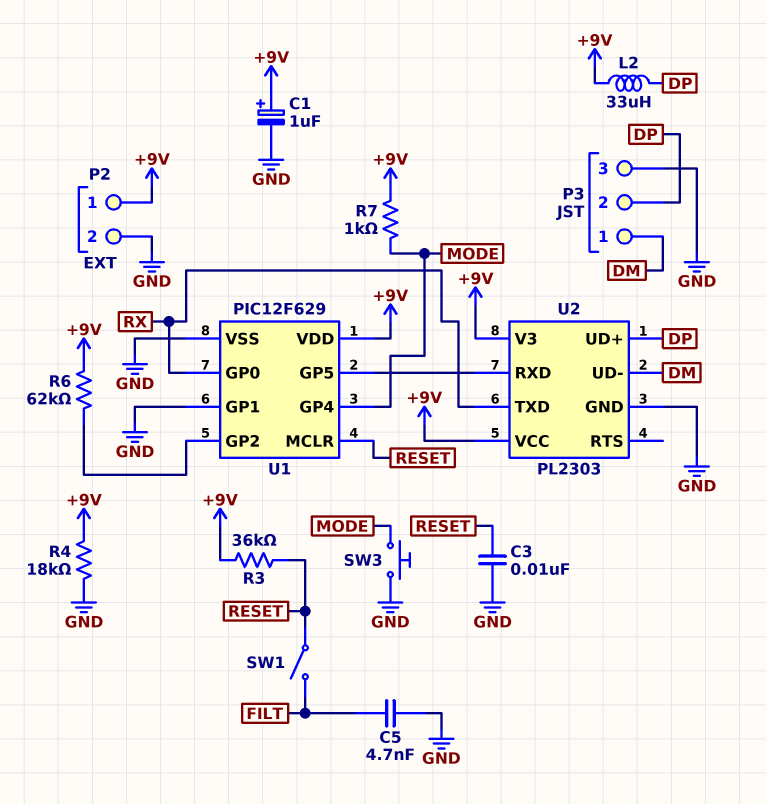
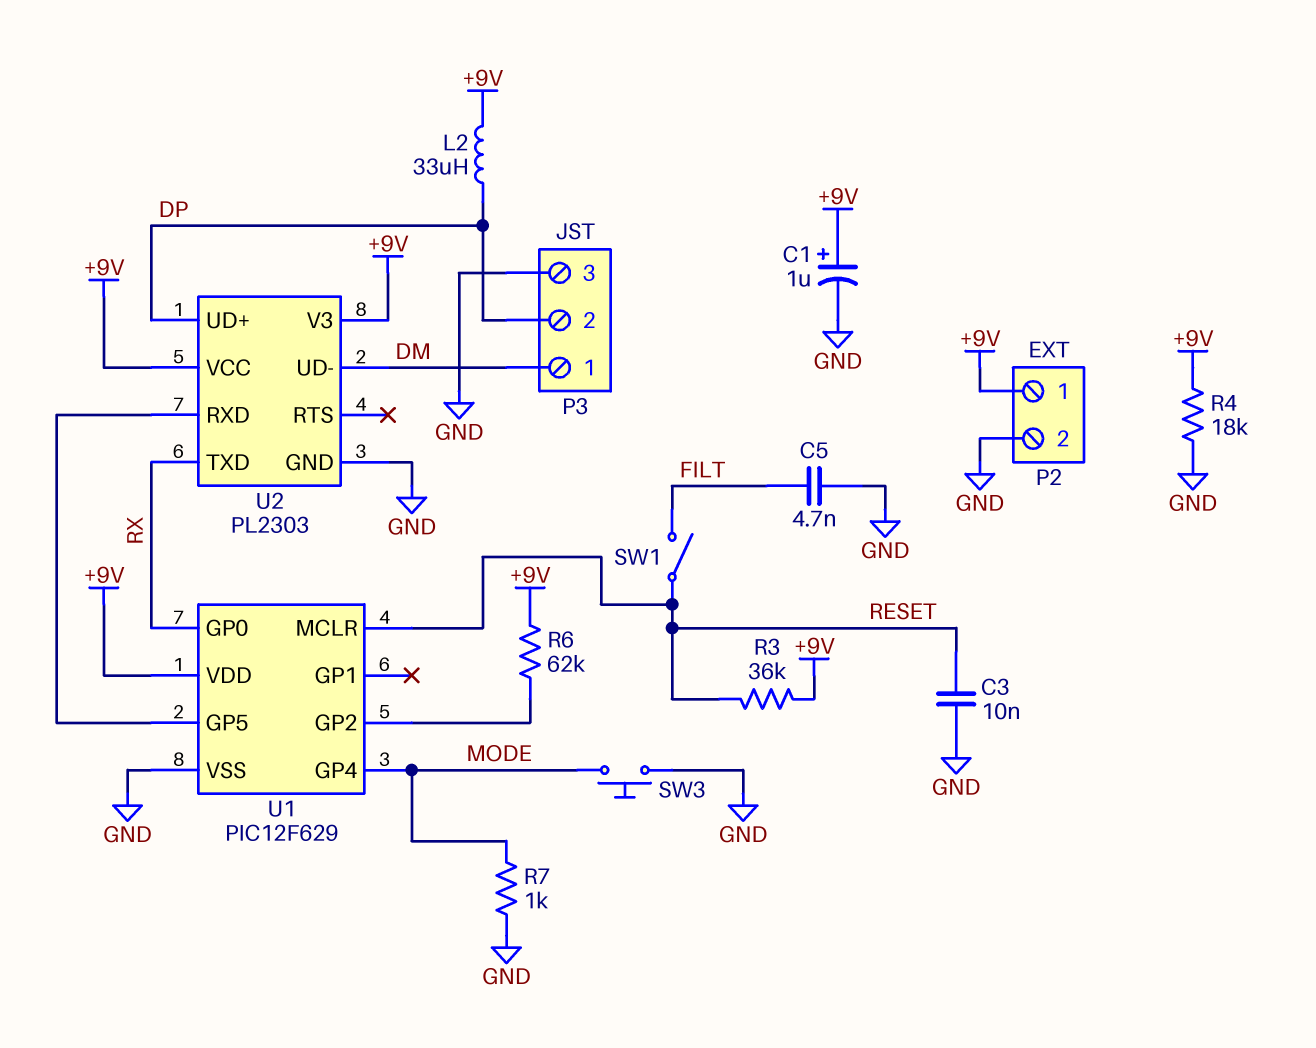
R7: 1k (+9V, MODE) -> 1k (GND, MODE)
U1 pin GP1: GND -> none

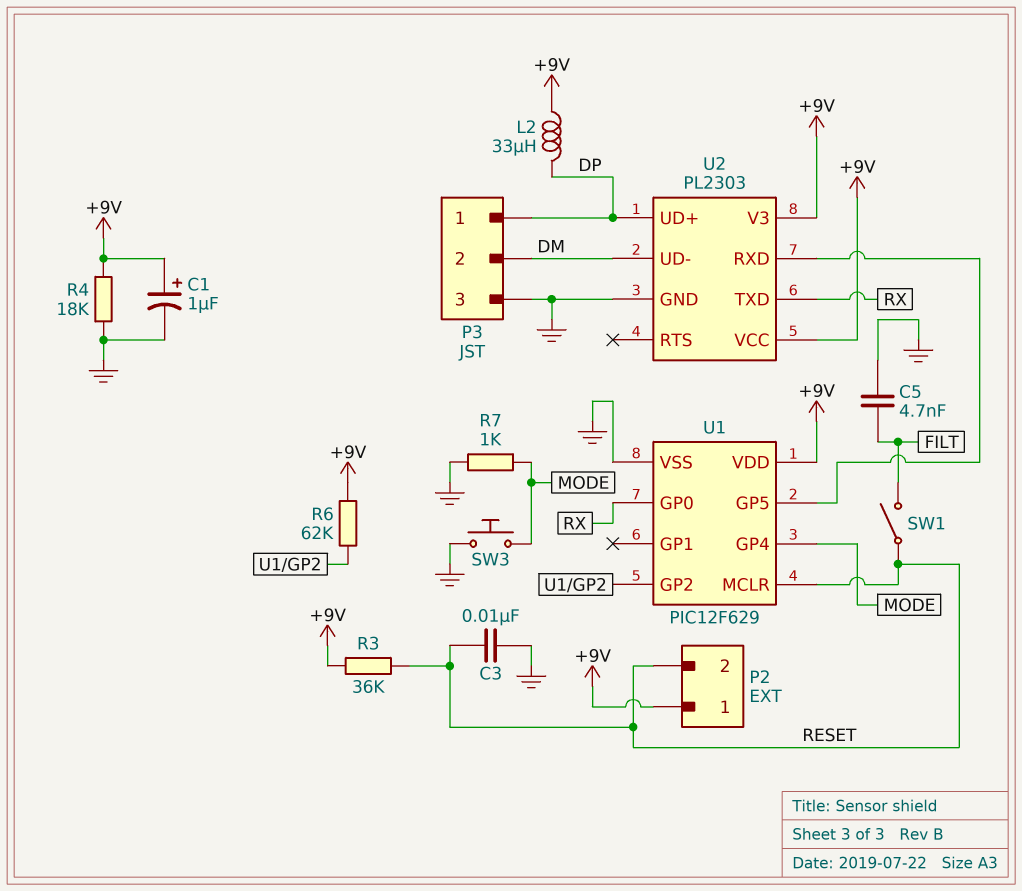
P2 pin 2: GND -> RESET
P3 pin 1: DM -> DP
P3 pin 2: DP -> DM

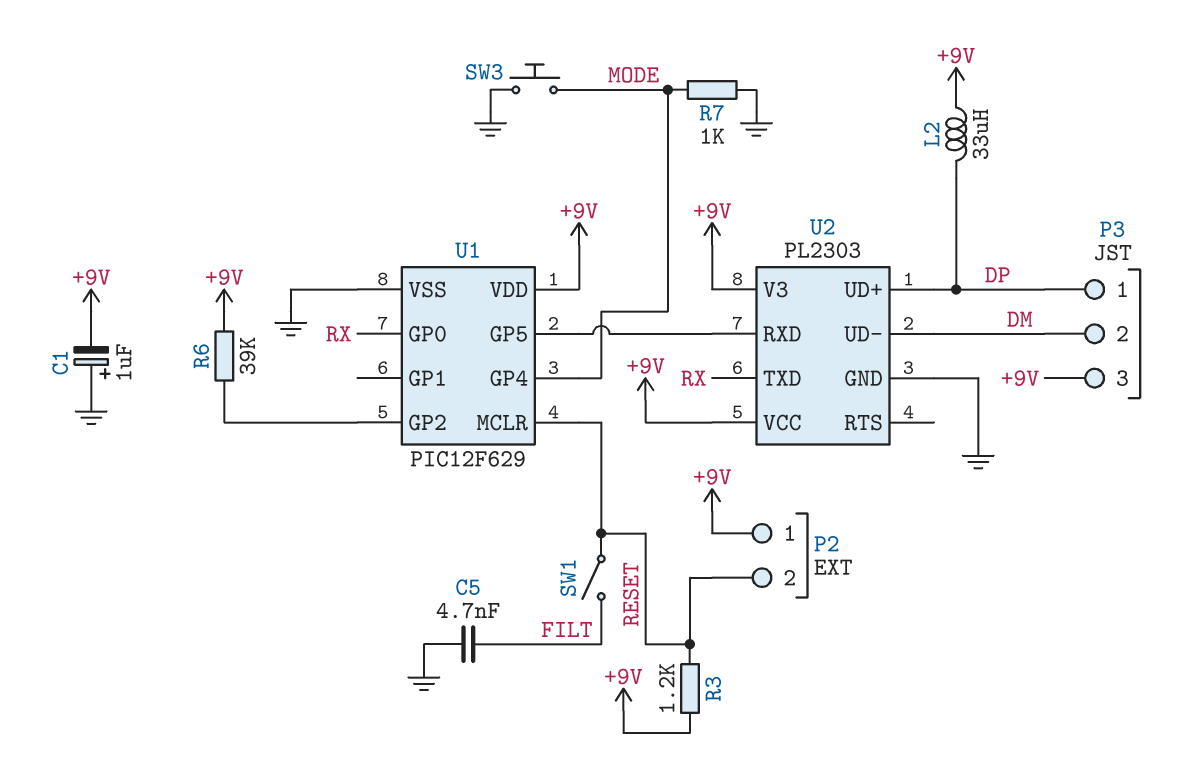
C1: 1uF (plus +9V, minus GND) -> 1uF (plus GND, minus +9V)
C3: 10nF (GND, RESET) -> none
P3 pin 3: GND -> +9V
R3: 36k (+9V, RESET) -> 1.2k (+9V, RESET)
R4: 18k (+9V, GND) -> none
R6: 62k (+9V, U1/GP2) -> 39k (+9V, U1/GP2)

